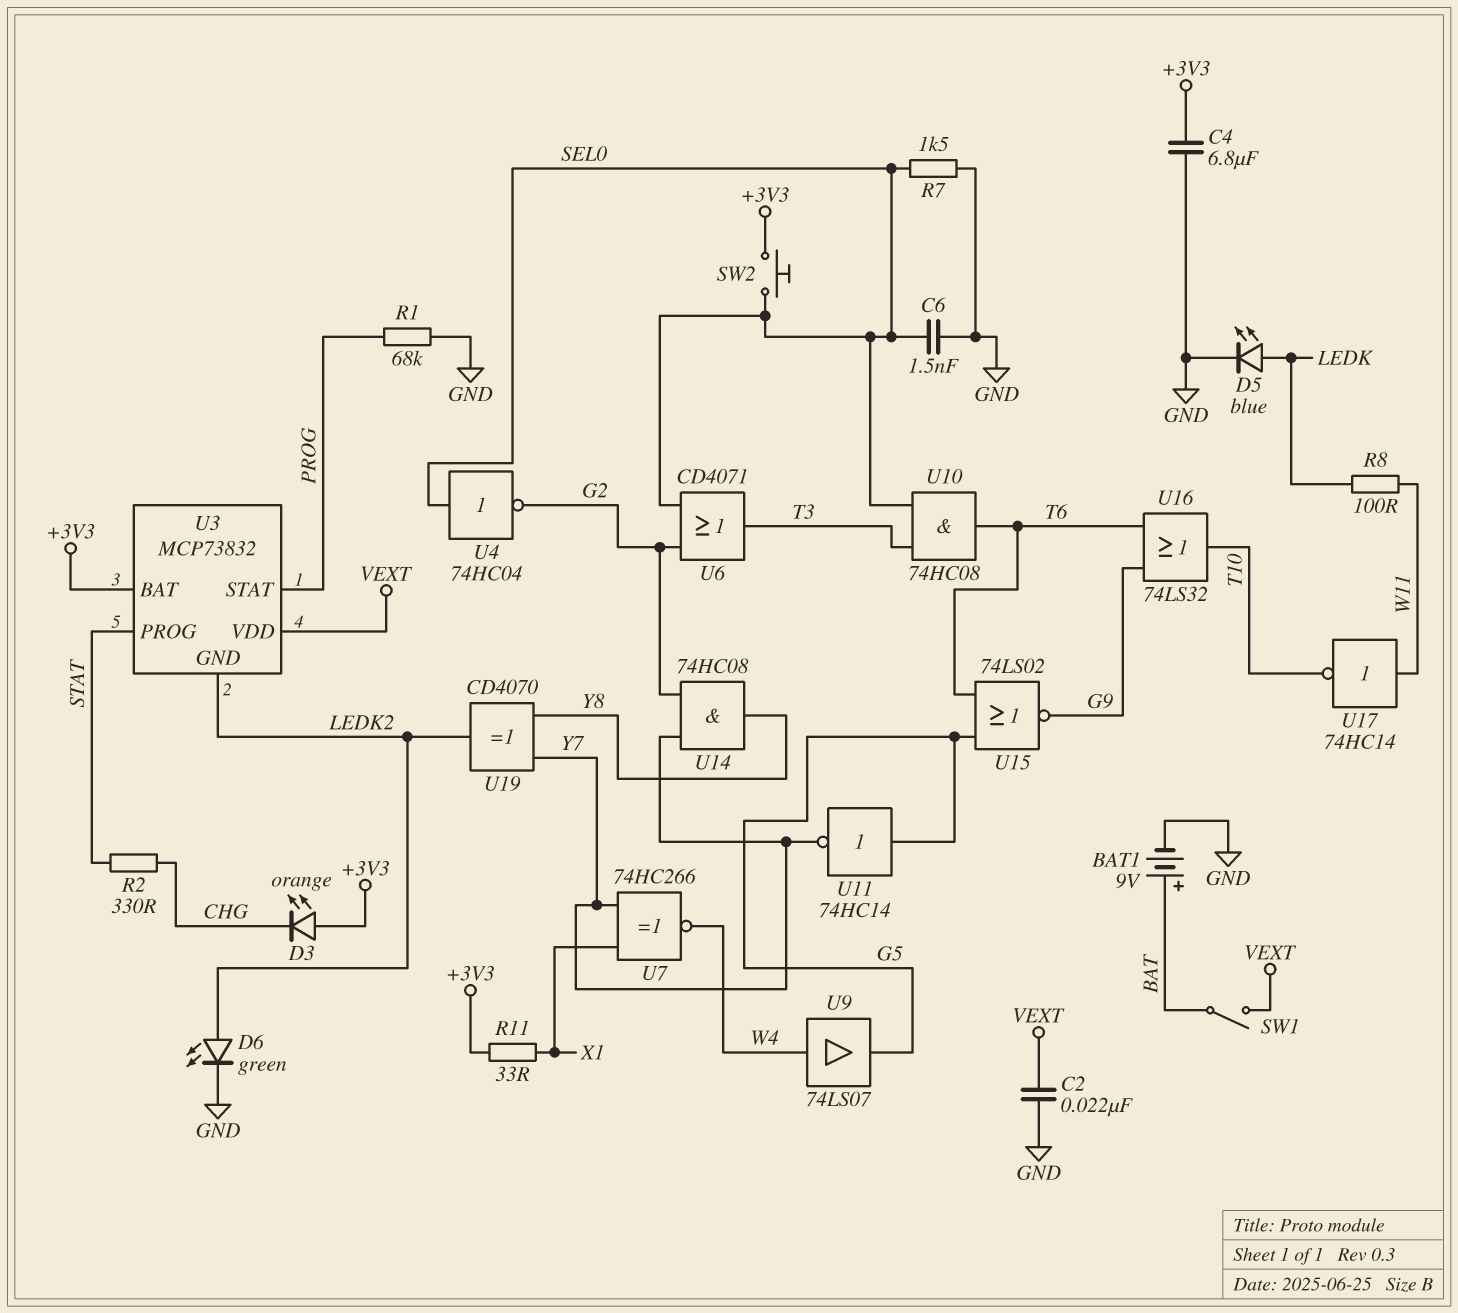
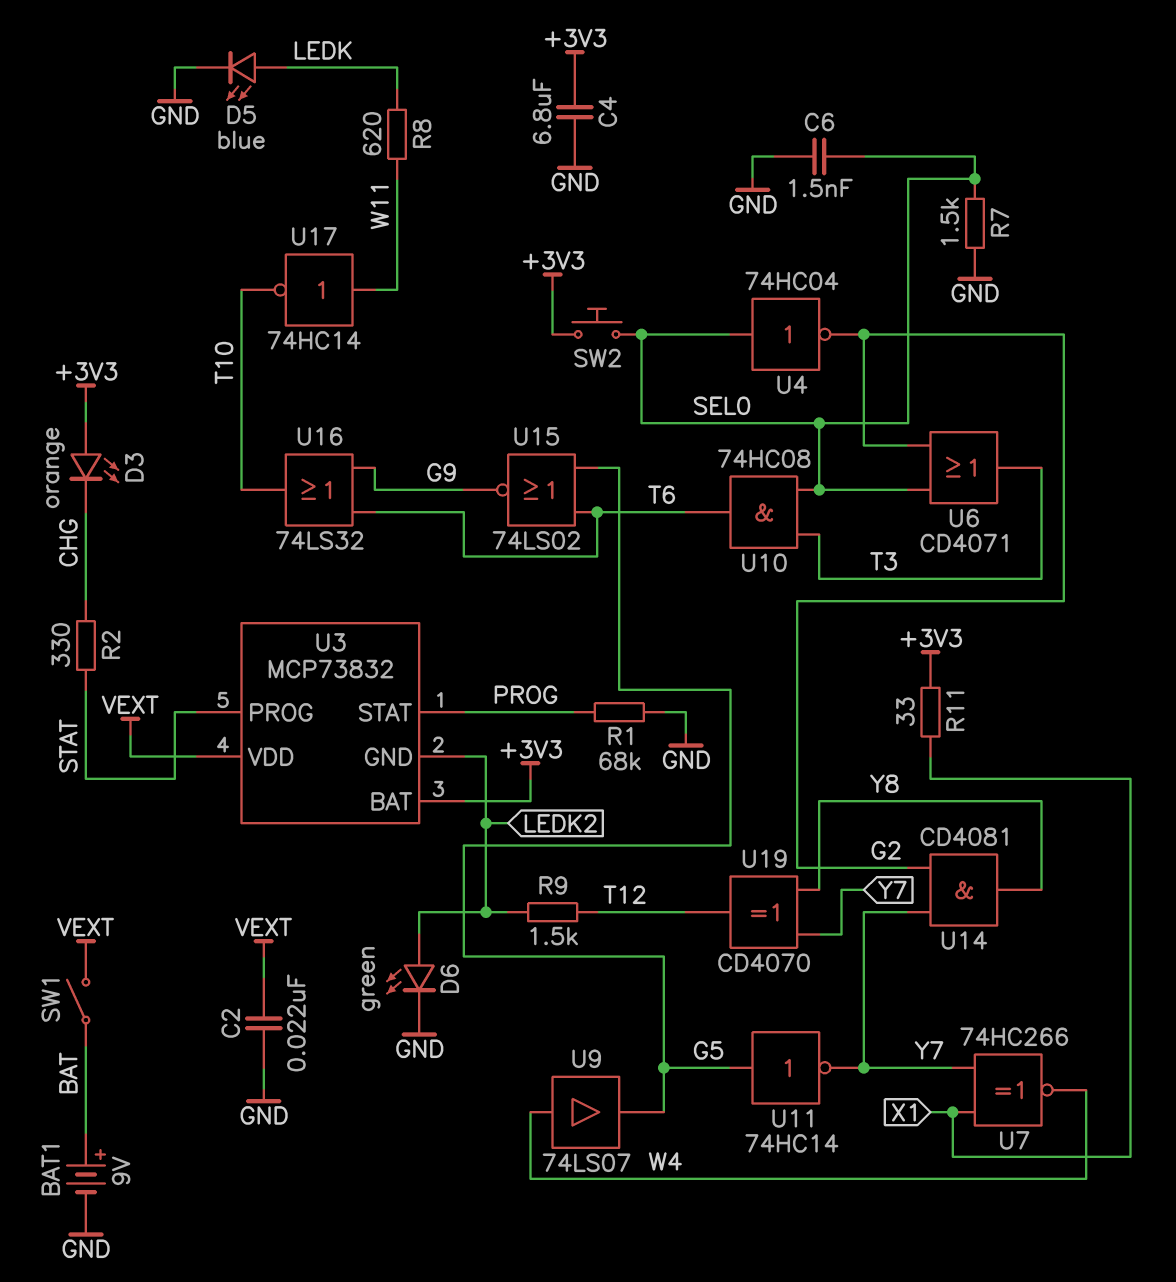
R8: 100 (LEDK, W11) -> 620 (LEDK, W11)
R9: none -> 1.5k (LEDK2, T12)
U14: AND 74HC08 (in G2, in Y7, out Y8) -> AND CD4081 (in G2, in Y7, out Y8)
U19: XOR CD4070 (in Y7, in Y8, out LEDK2) -> XOR CD4070 (in Y7, in Y8, out T12)

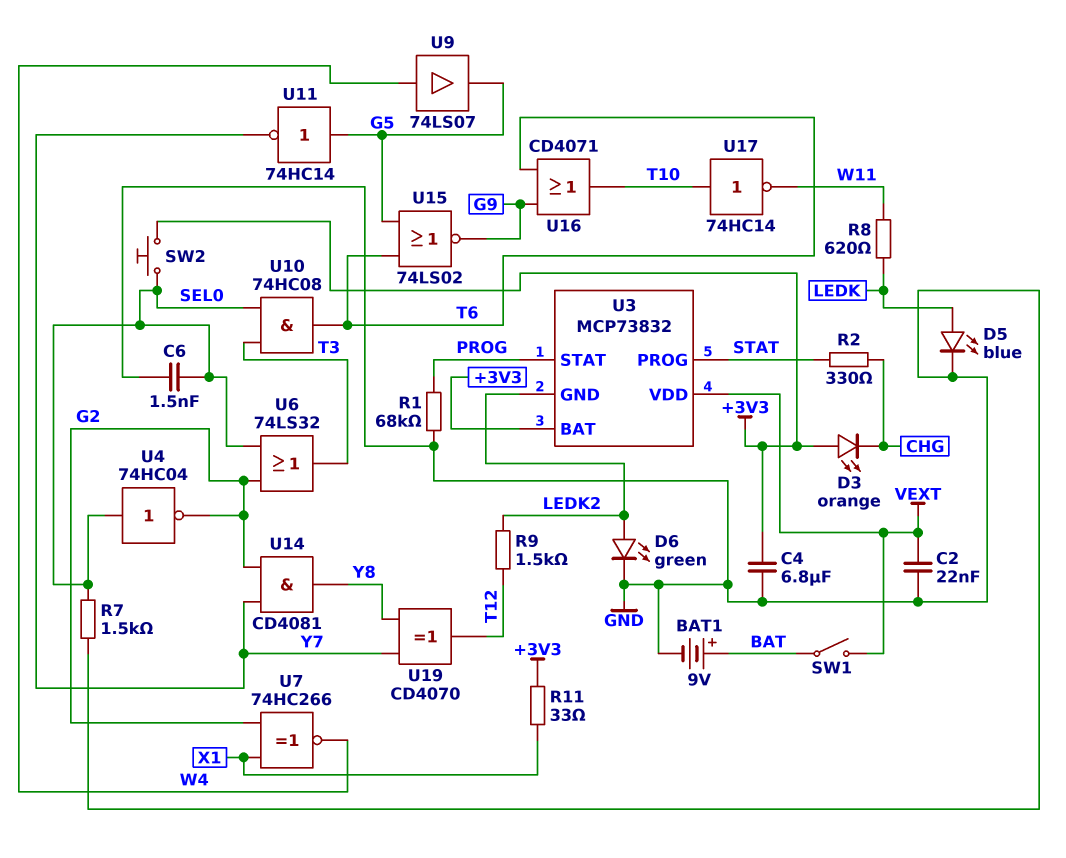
U6: OR CD4071 (in G2, in SEL0, out T3) -> OR 74LS32 (in G2, in SEL0, out T3)
U7: XNOR 74HC266 (in X1, in Y7, out W4) -> XNOR 74HC266 (in G2, in X1, out W4)
U16: OR 74LS32 (in G9, in T6, out T10) -> OR CD4071 (in G9, in T6, out T10)
U17: NOT 74HC14 (in W11, out T10) -> NOT 74HC14 (in T10, out W11)

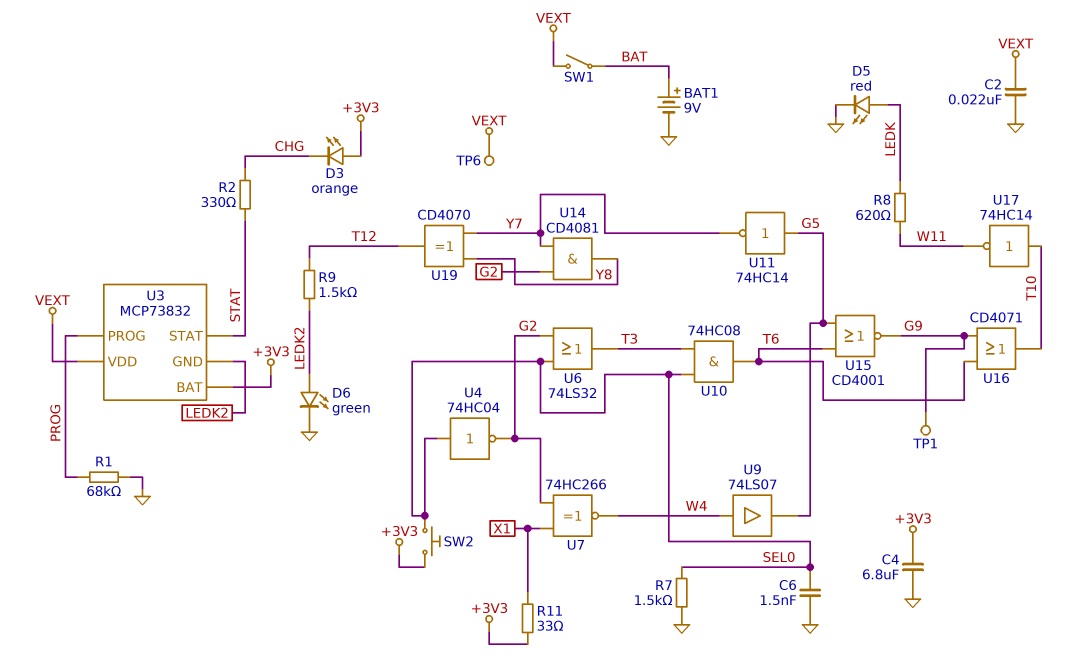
D5: LED blue (A LEDK, K GND) -> LED red (A LEDK, K GND)
TP1: none -> test point (G9)
TP6: none -> test point (VEXT)
U3 pin PROG: STAT -> PROG
U3 pin STAT: PROG -> STAT
U15: NOR 74LS02 (in G5, in T6, out G9) -> NOR CD4001 (in G5, in T6, out G9)

